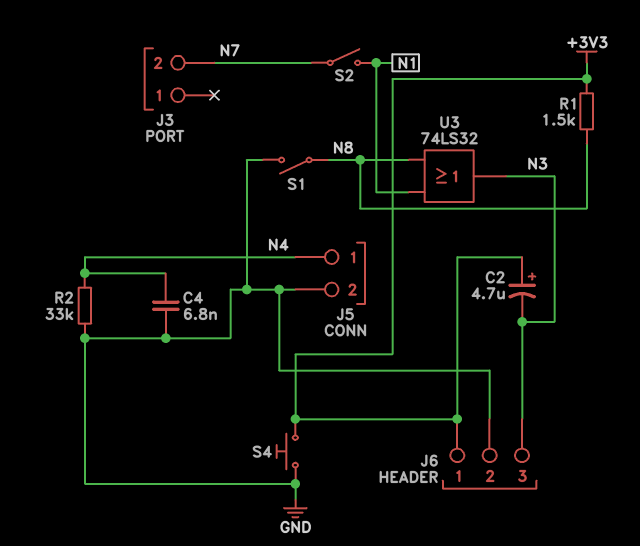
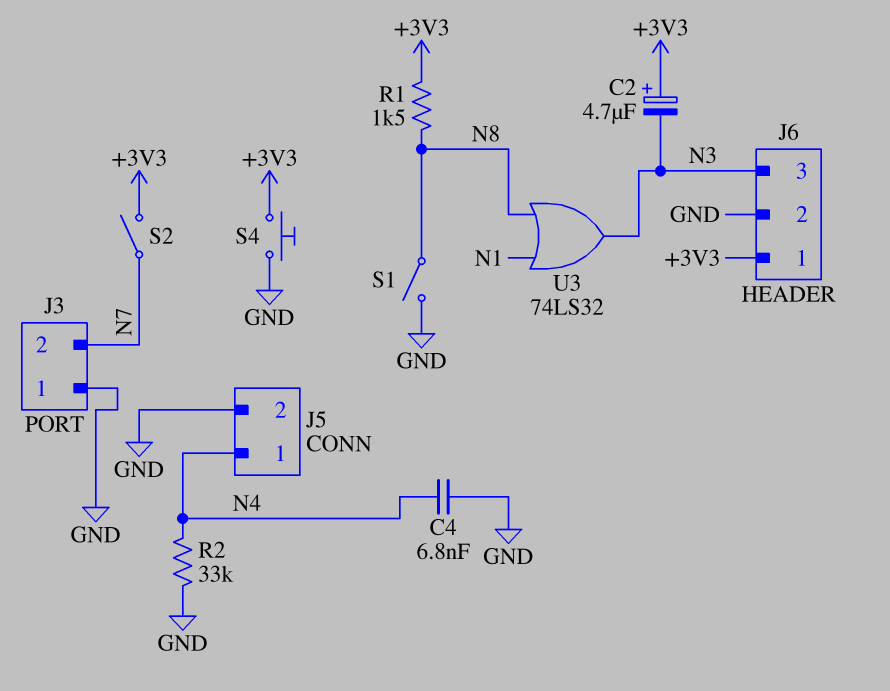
J3 pin 1: none -> GND
S2: switch (N1, N7) -> switch (+3V3, N7)

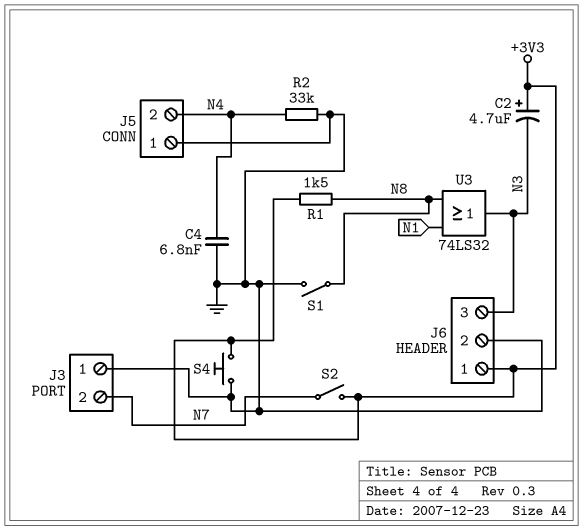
J5 pin 1: N4 -> GND
J5 pin 2: GND -> N4

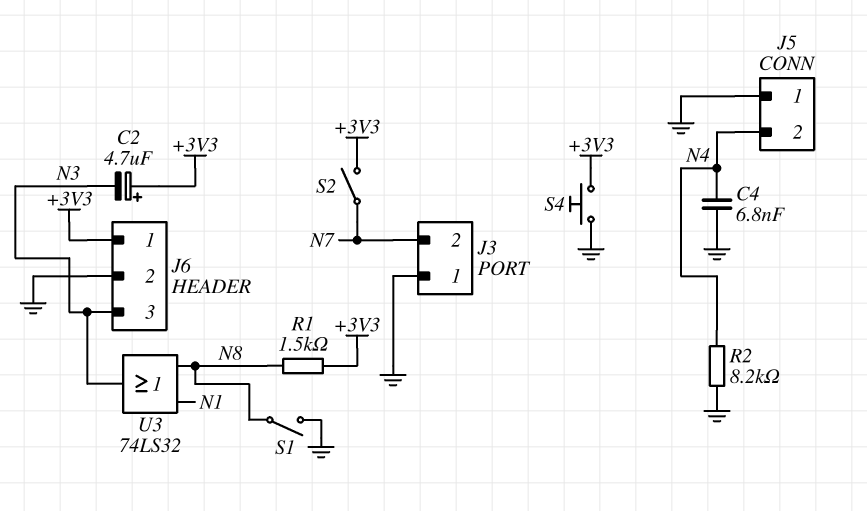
R2: 33k (GND, N4) -> 8.2k (GND, N4)

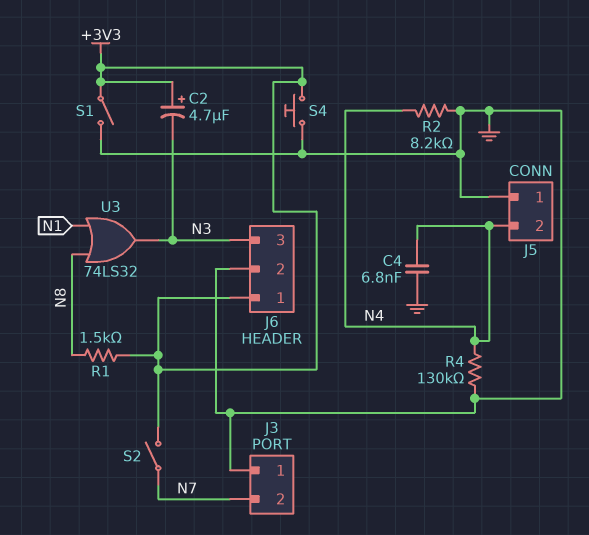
R4: none -> 130k (GND, N4)
S1: switch (GND, N8) -> switch (+3V3, GND)

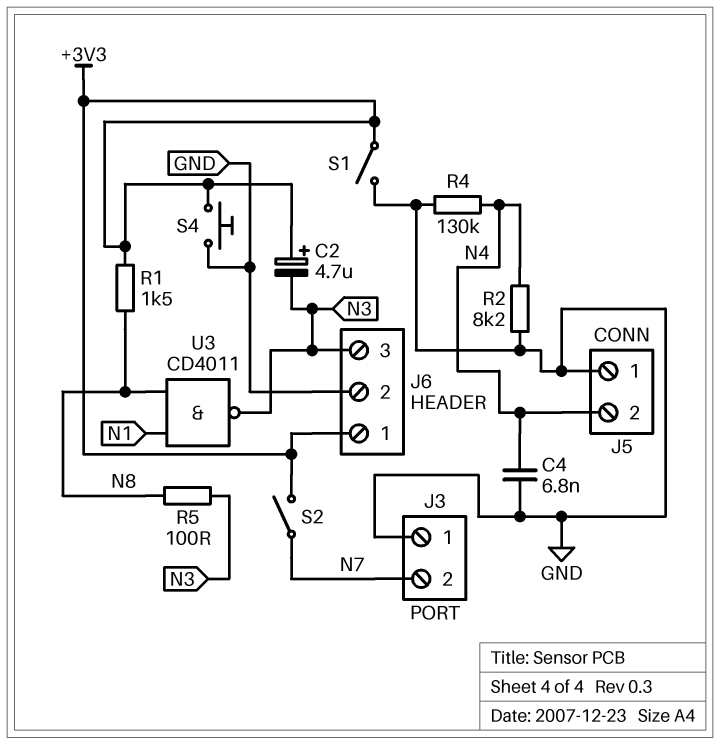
R5: none -> 100 (N3, N8)
U3: OR 74LS32 (in N1, in N8, out N3) -> NAND CD4011 (in N1, in N8, out N3)

